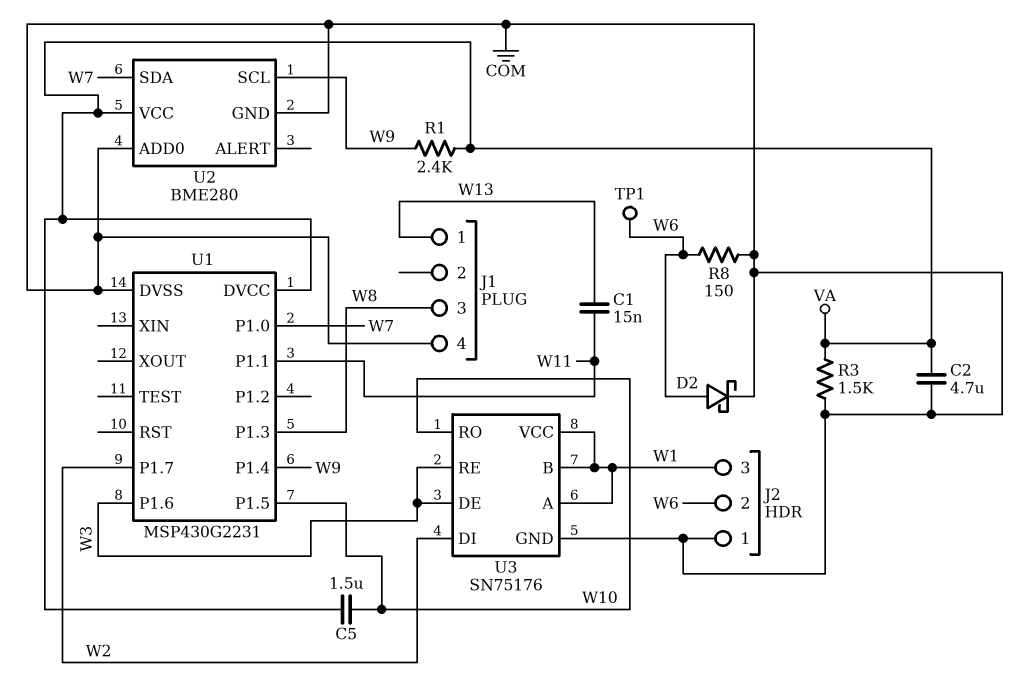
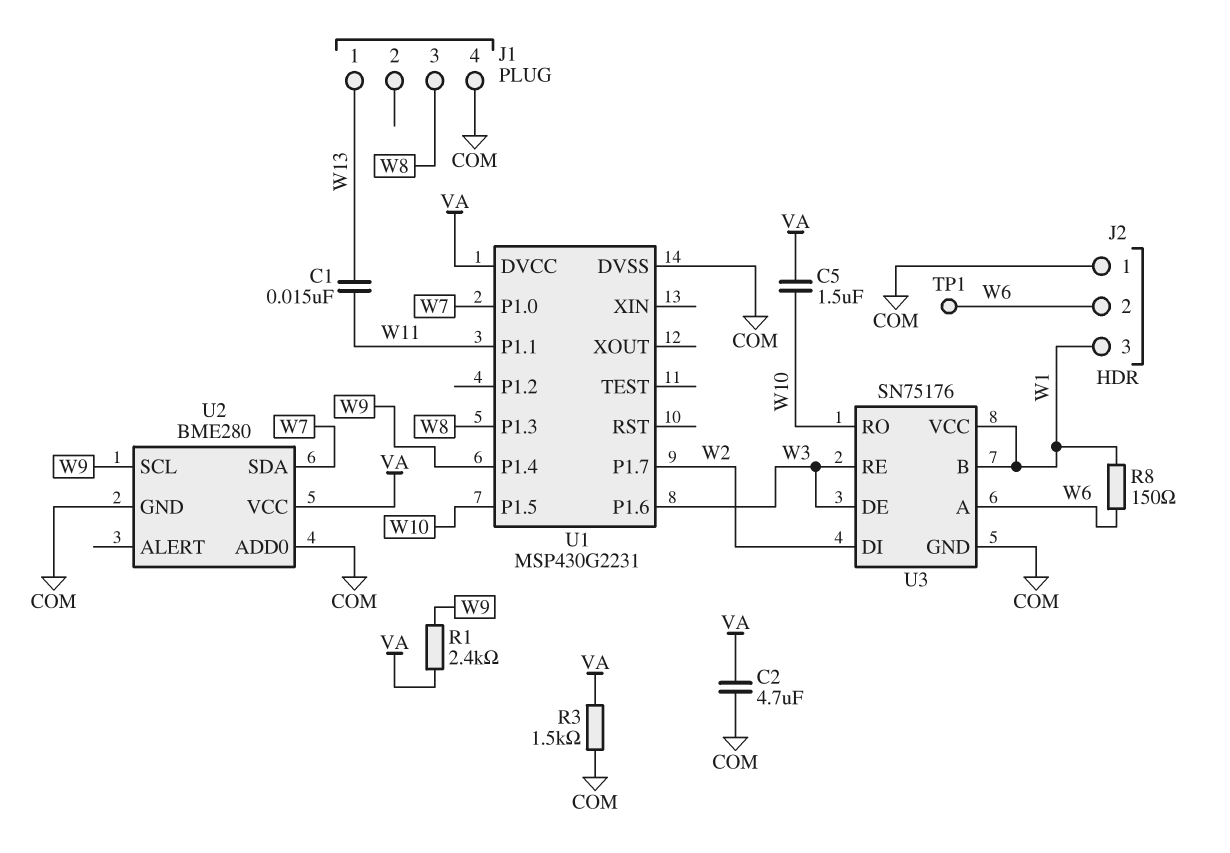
D2: schottky (A W6, K COM) -> none
R8: 150 (COM, W6) -> 150 (W1, W6)
U3 pin A: W1 -> W6

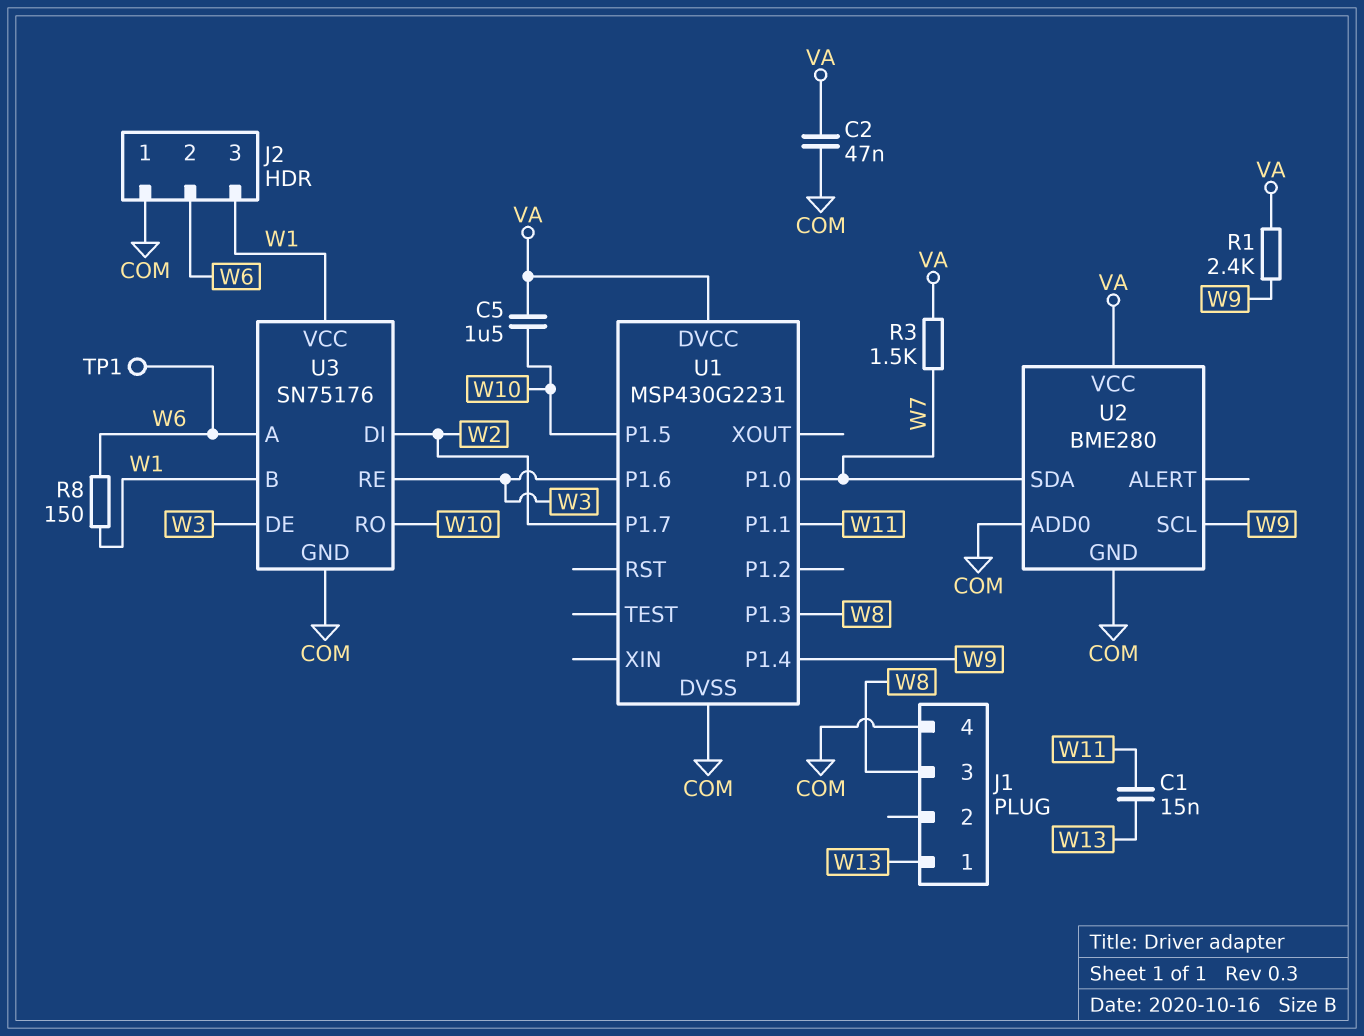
C2: 4.7uF (COM, VA) -> 47nF (COM, VA)
R3: 1.5k (COM, VA) -> 1.5k (VA, W7)

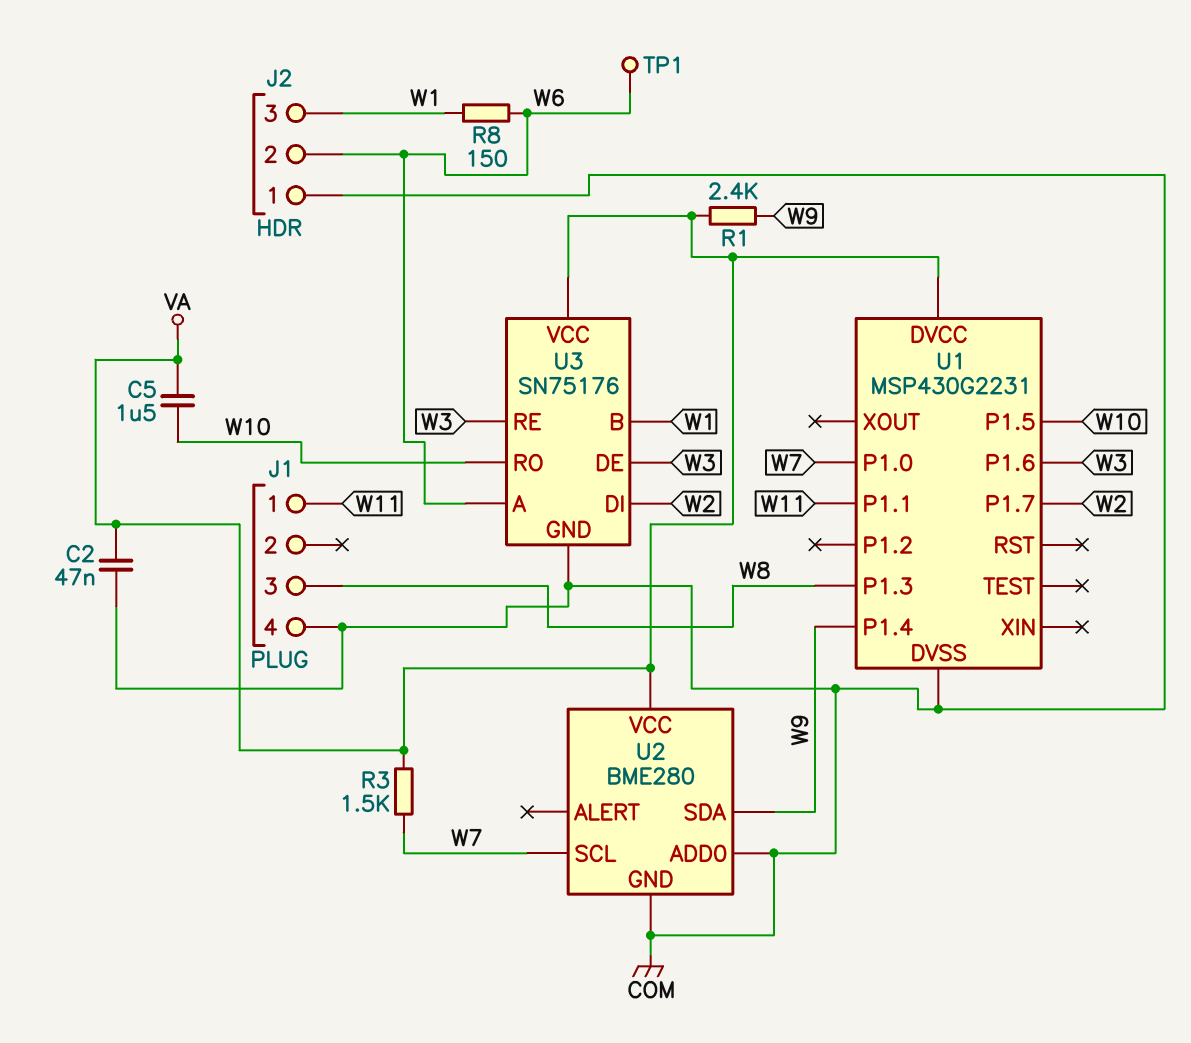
C1: 15nF (W11, W13) -> none
J1 pin 1: W13 -> W11
U2 pin SCL: W9 -> W7
U2 pin SDA: W7 -> W9
U3 pin VCC: W1 -> VA

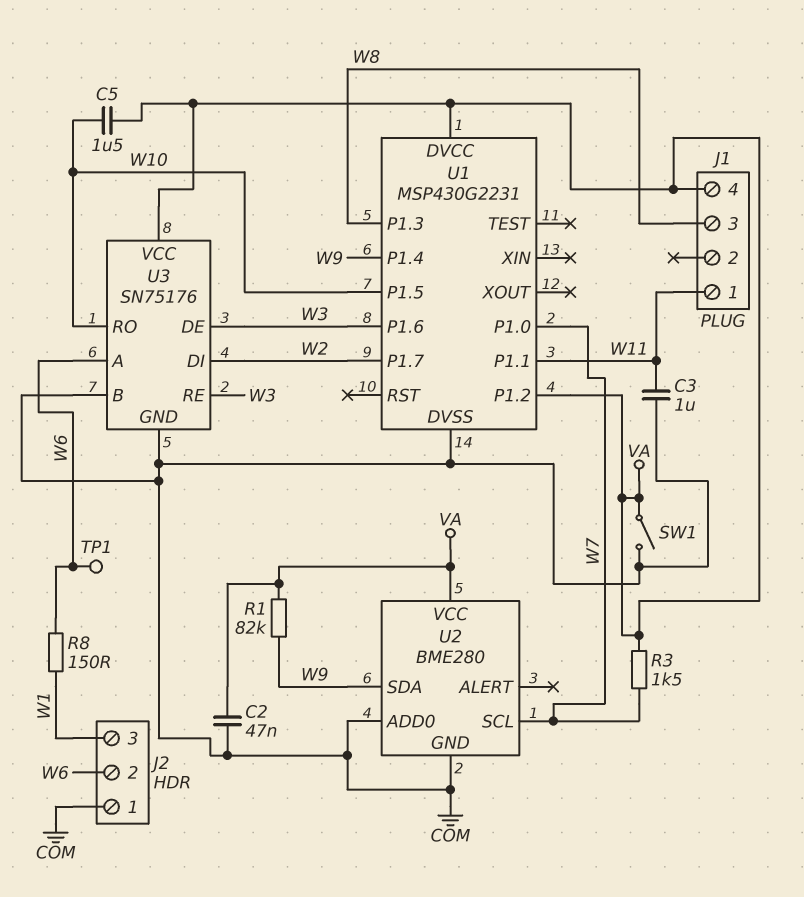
C3: none -> 1uF (COM, W11)
J1 pin 4: COM -> VA
R1: 2.4k (VA, W9) -> 82k (VA, W9)
SW1: none -> switch (COM, VA)
U1 pin P1.2: none -> VA
U3 pin B: W1 -> COM

